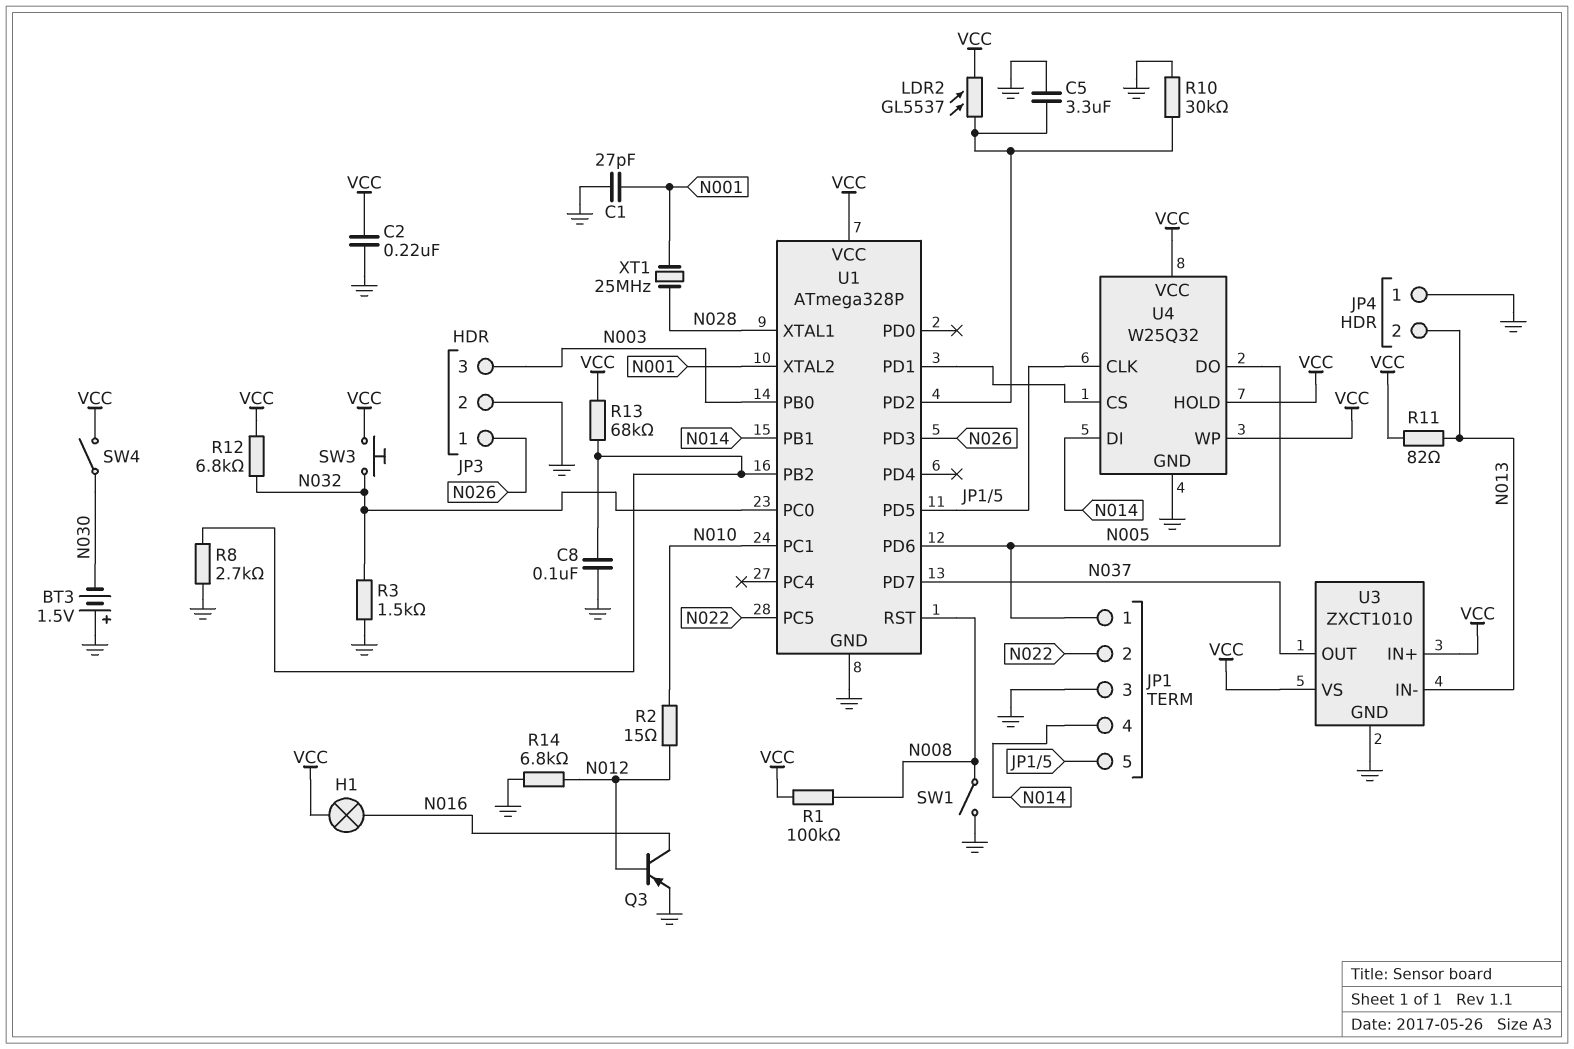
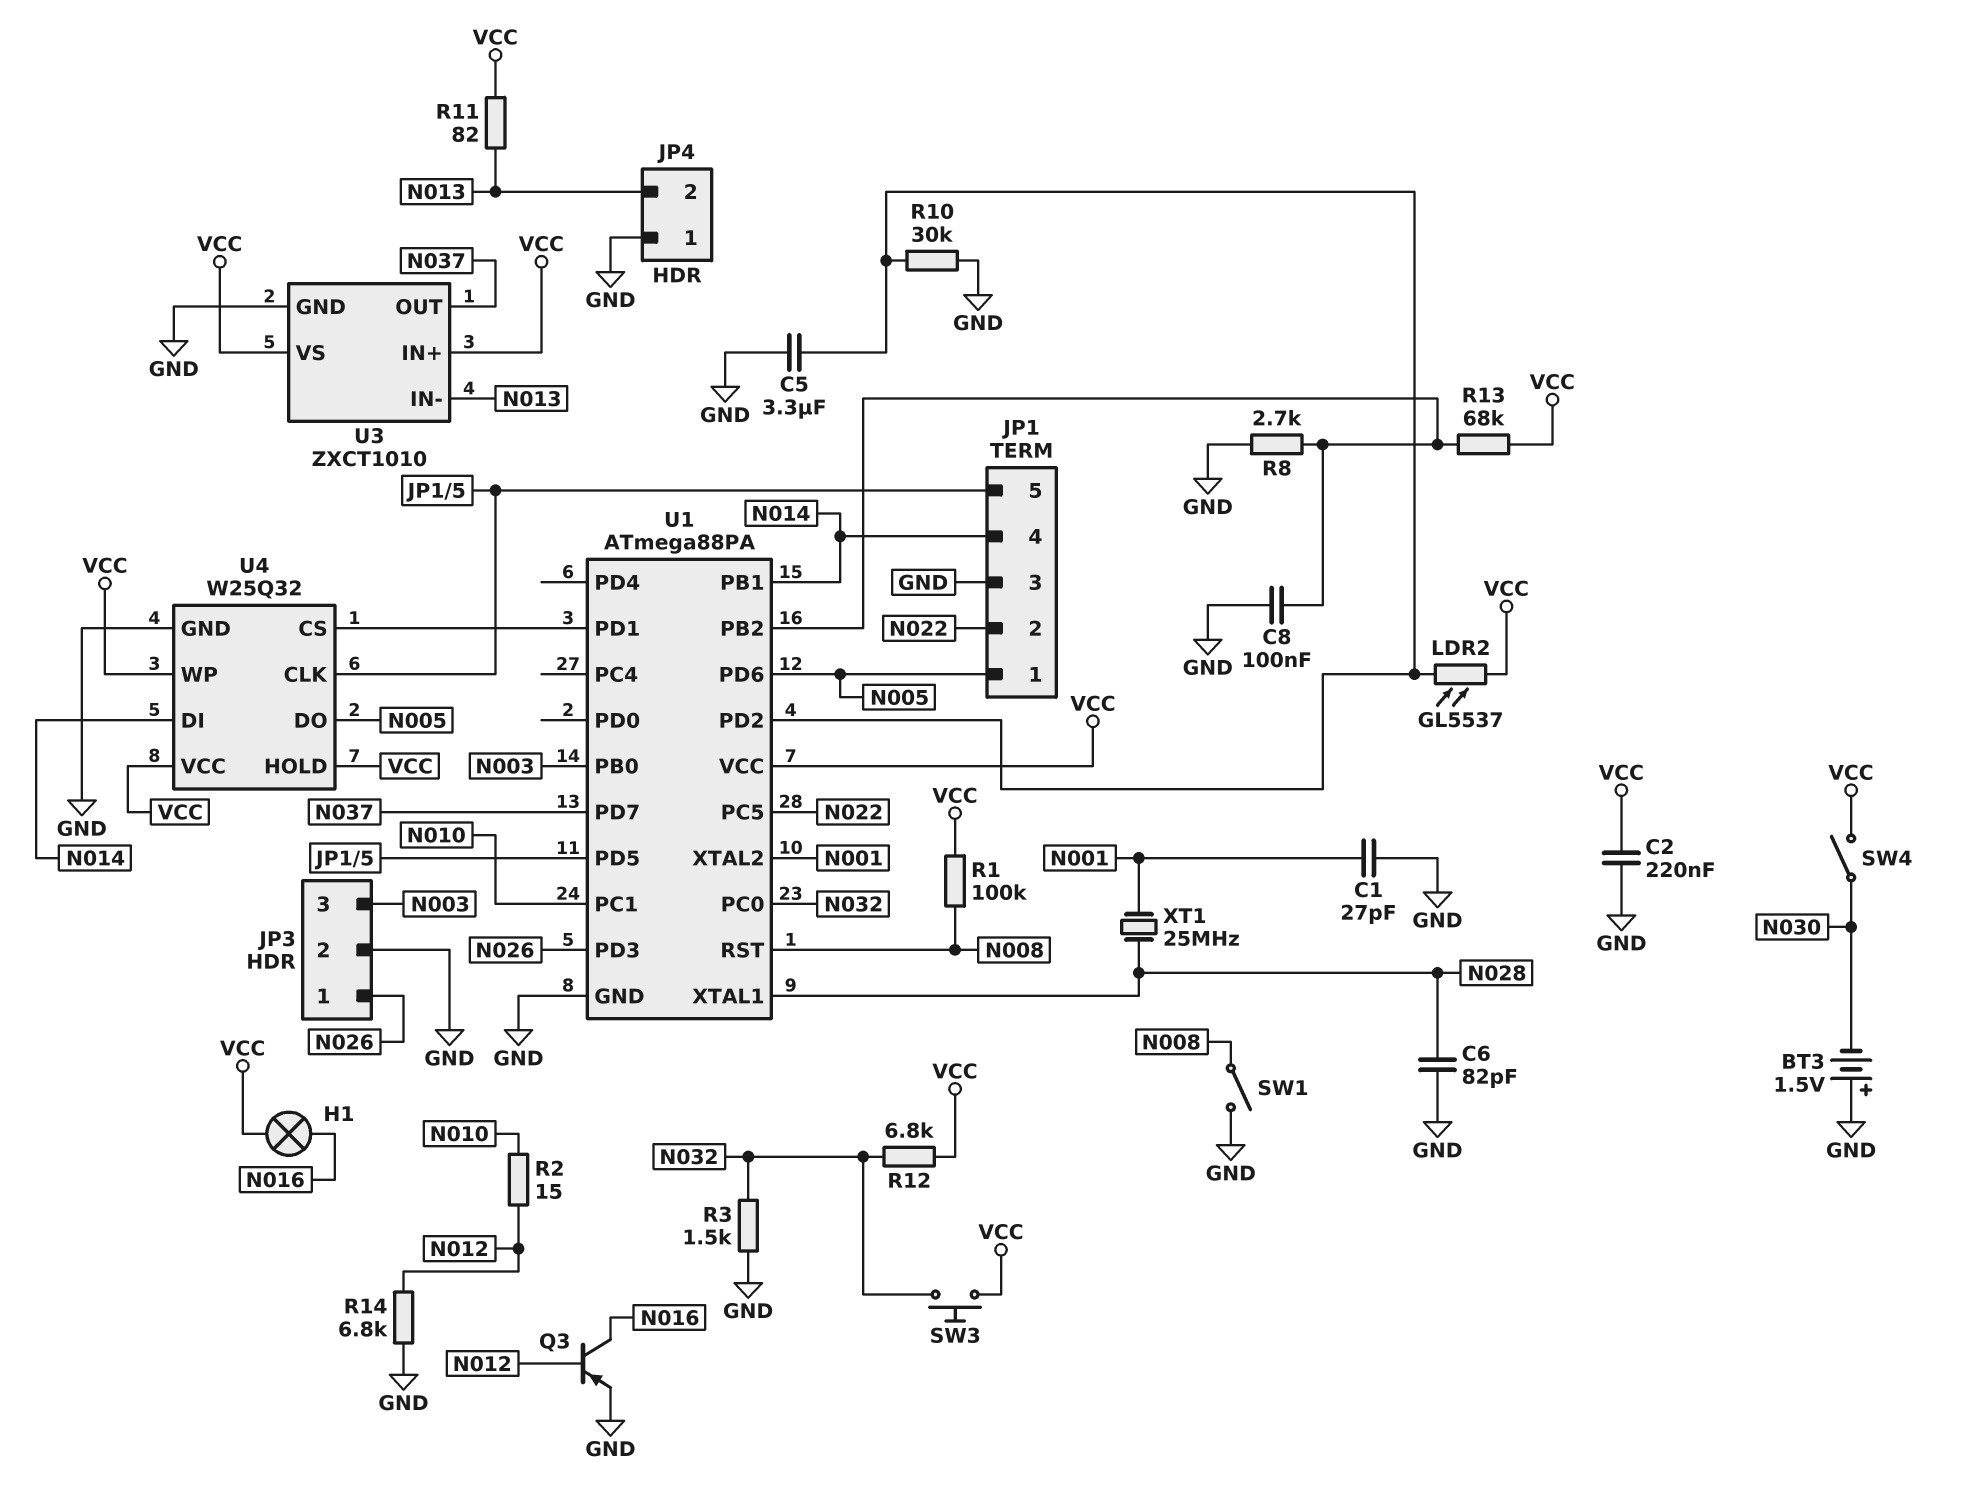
C6: none -> 82pF (GND, N028)
U1: ATmega328P -> ATmega88PA

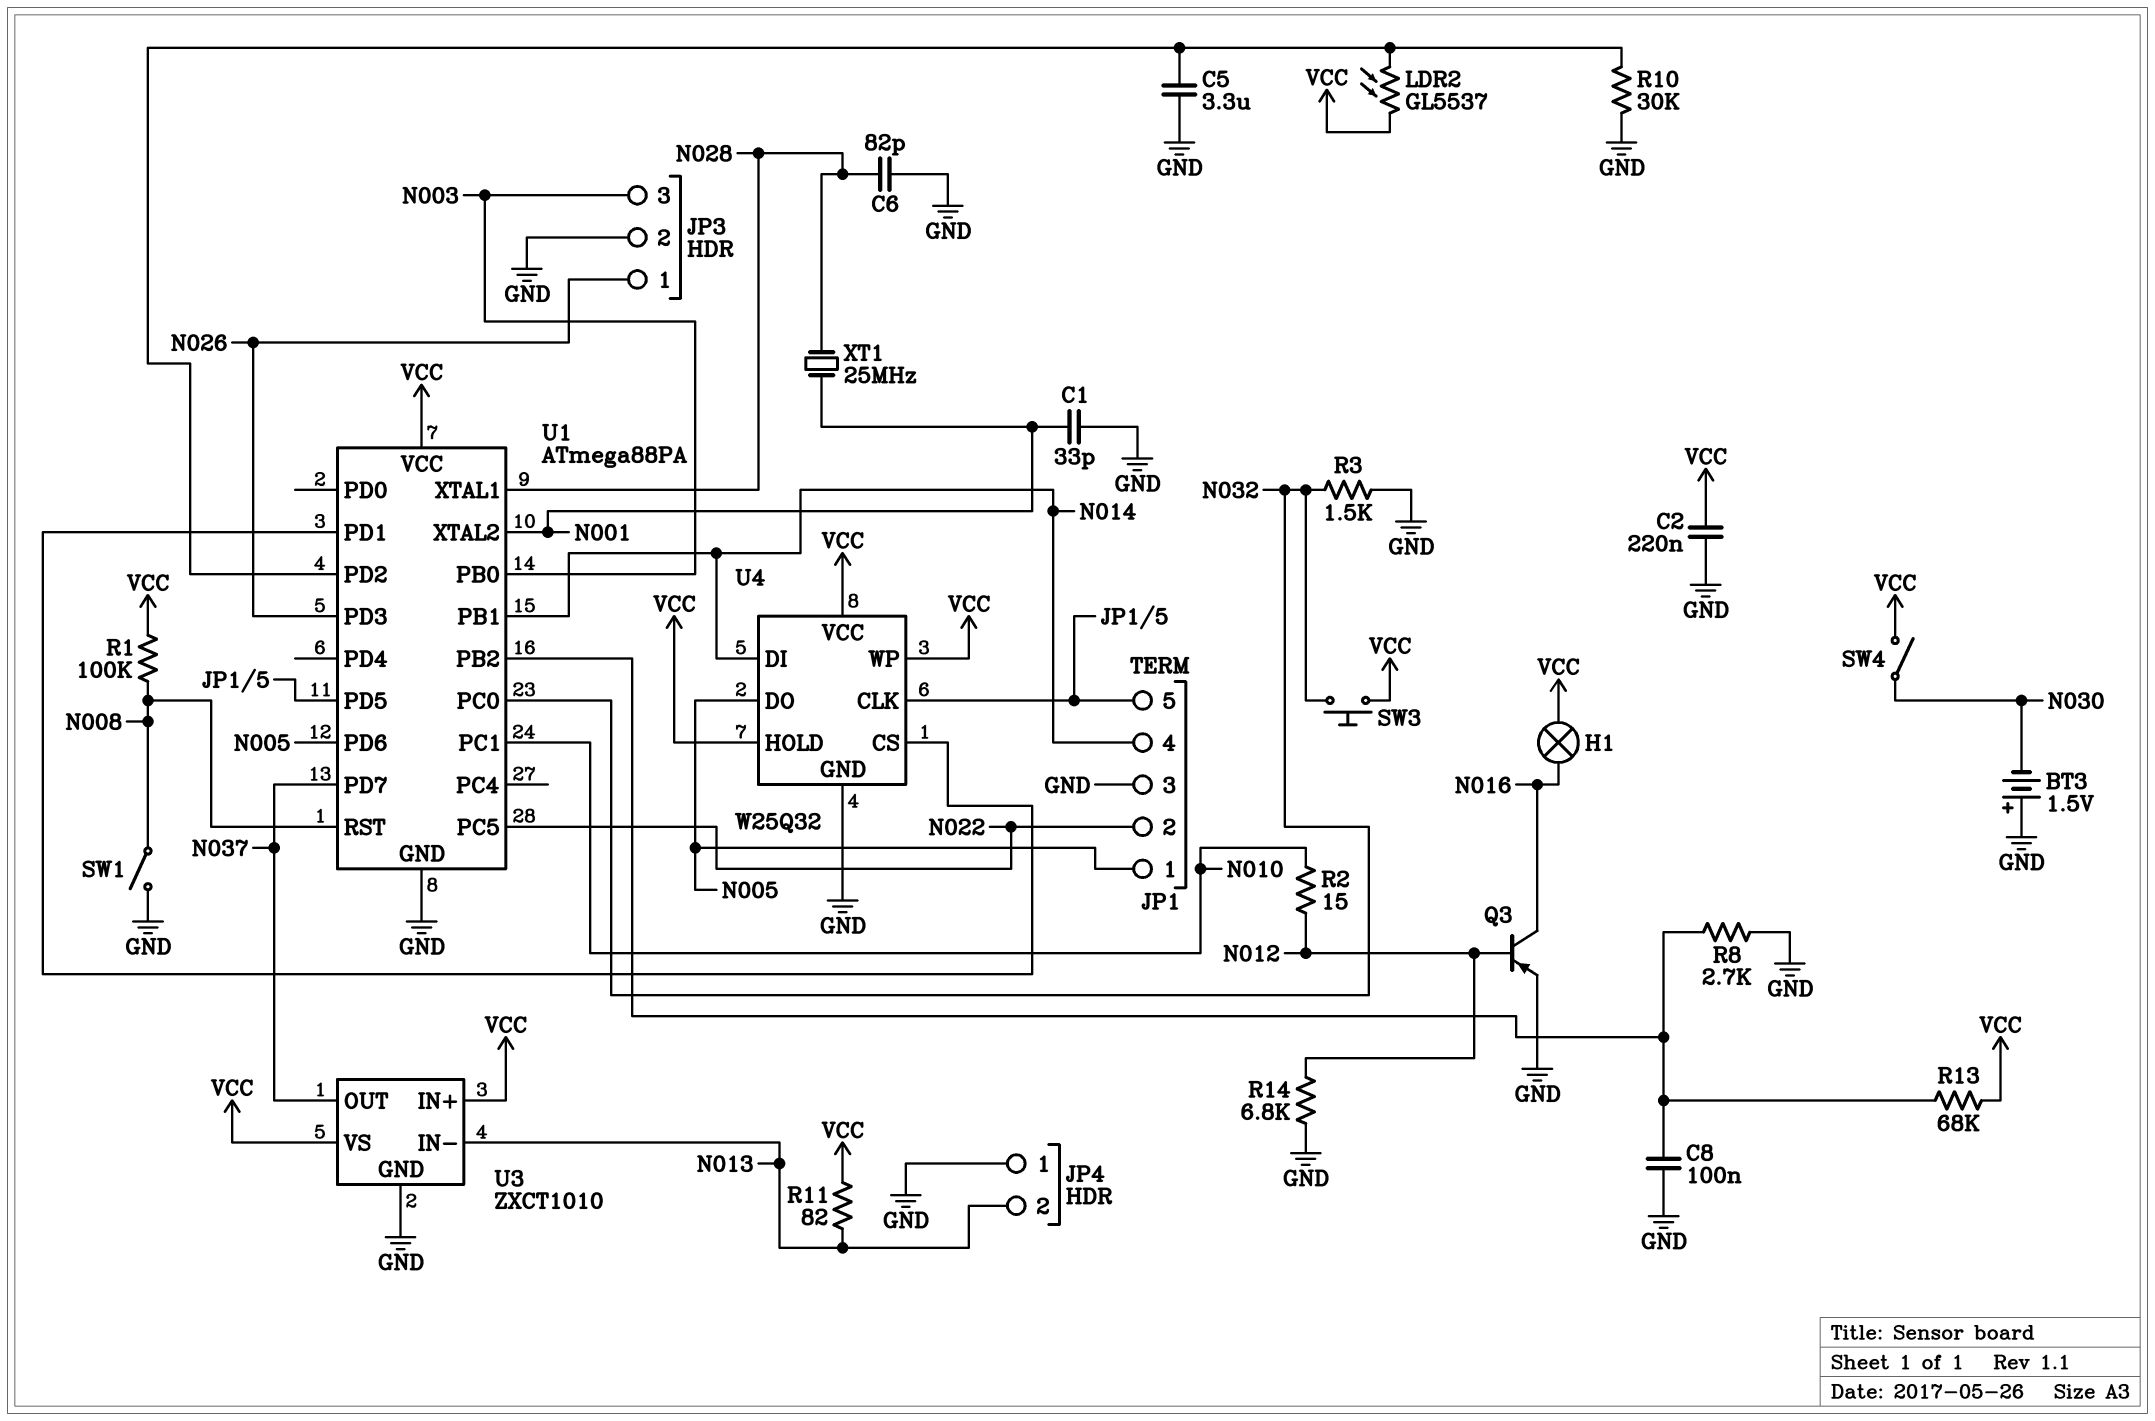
C1: 27pF (GND, N001) -> 33pF (GND, N001)
R12: 6.8k (N032, VCC) -> none

